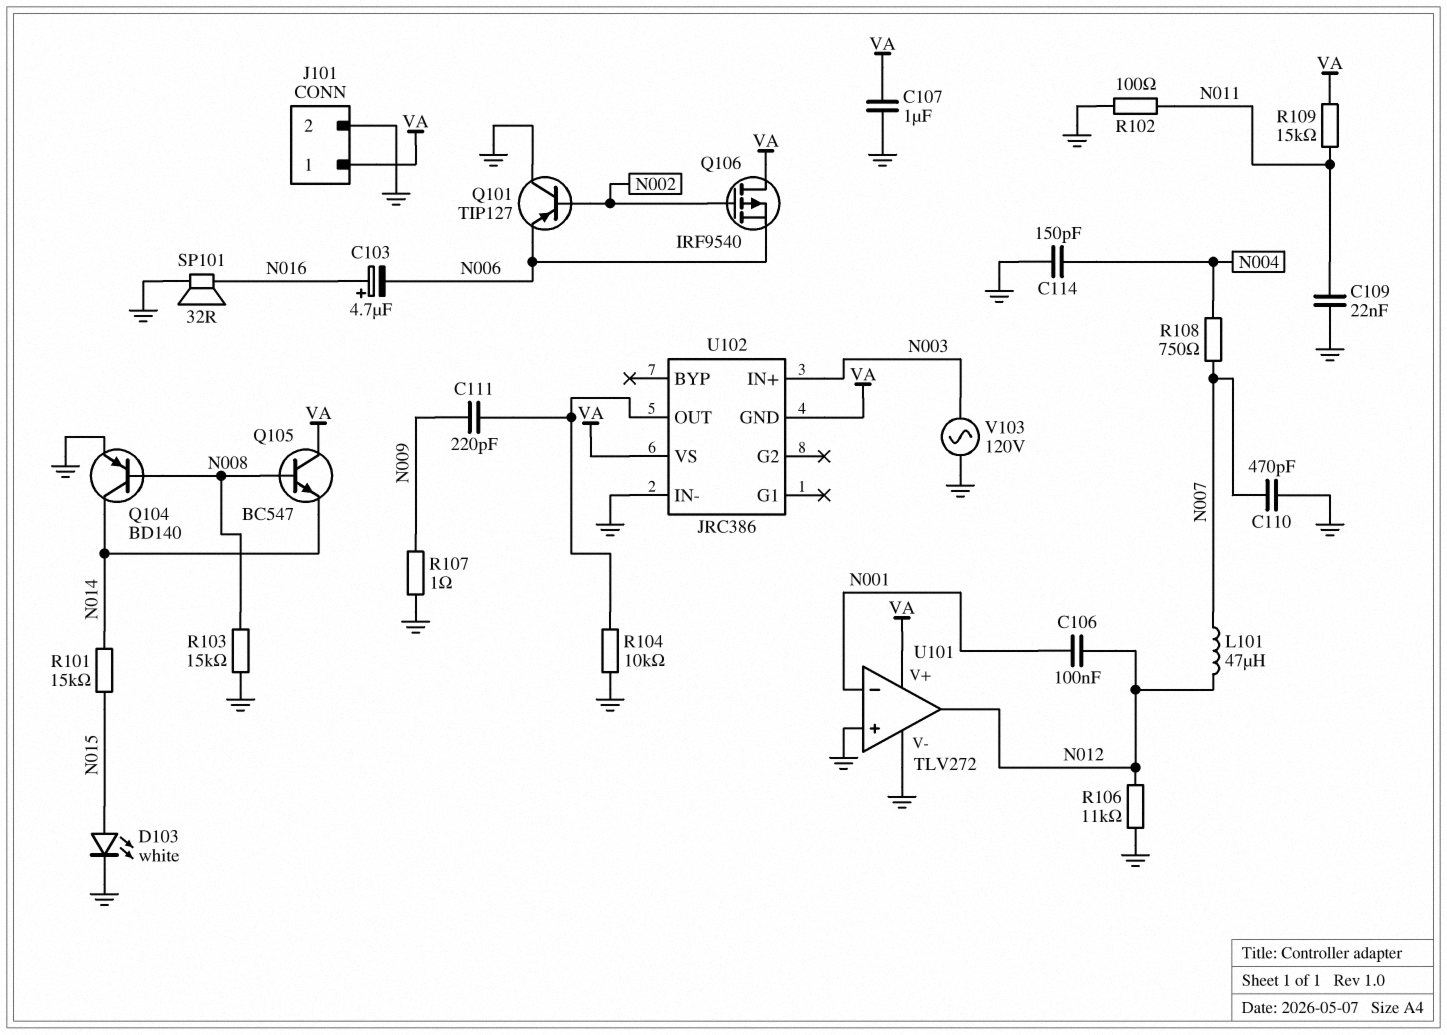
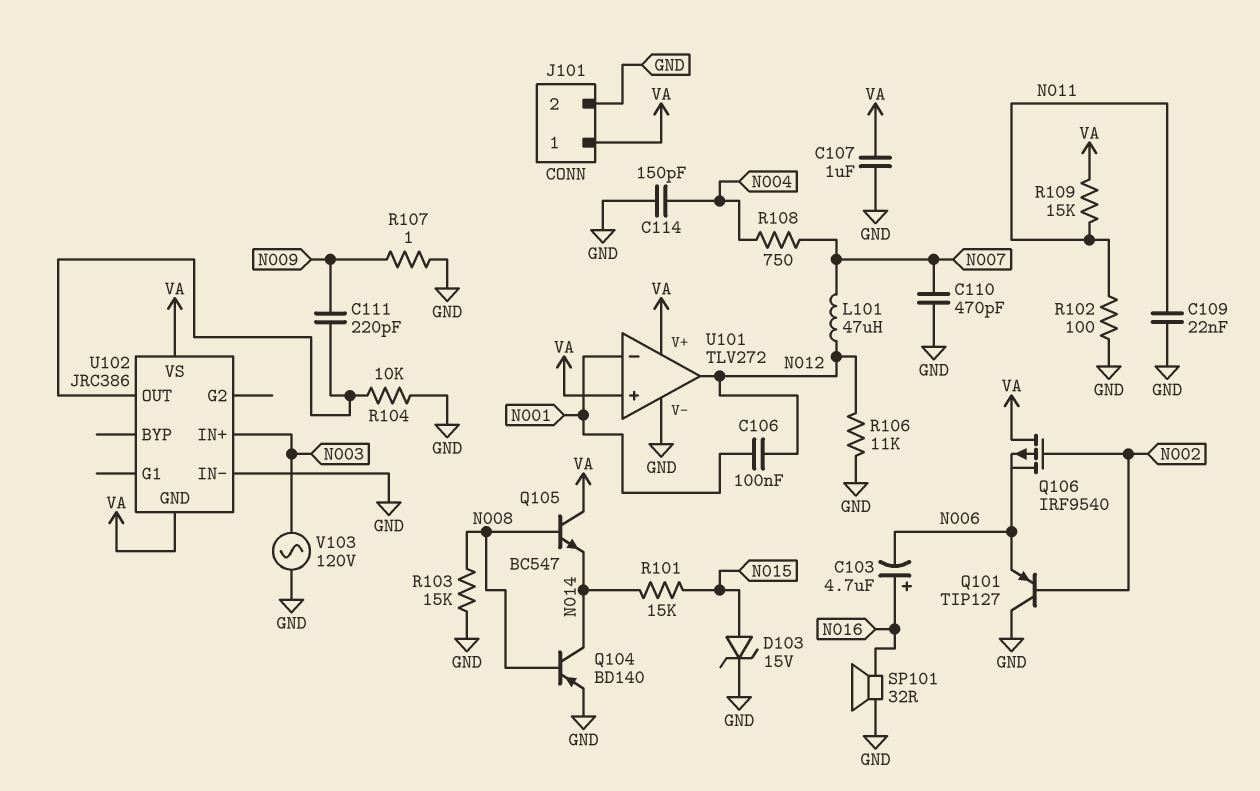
D103: LED white (A N015, K GND) -> zener 15V (A N015, K GND)
U101 pin in+: GND -> VA

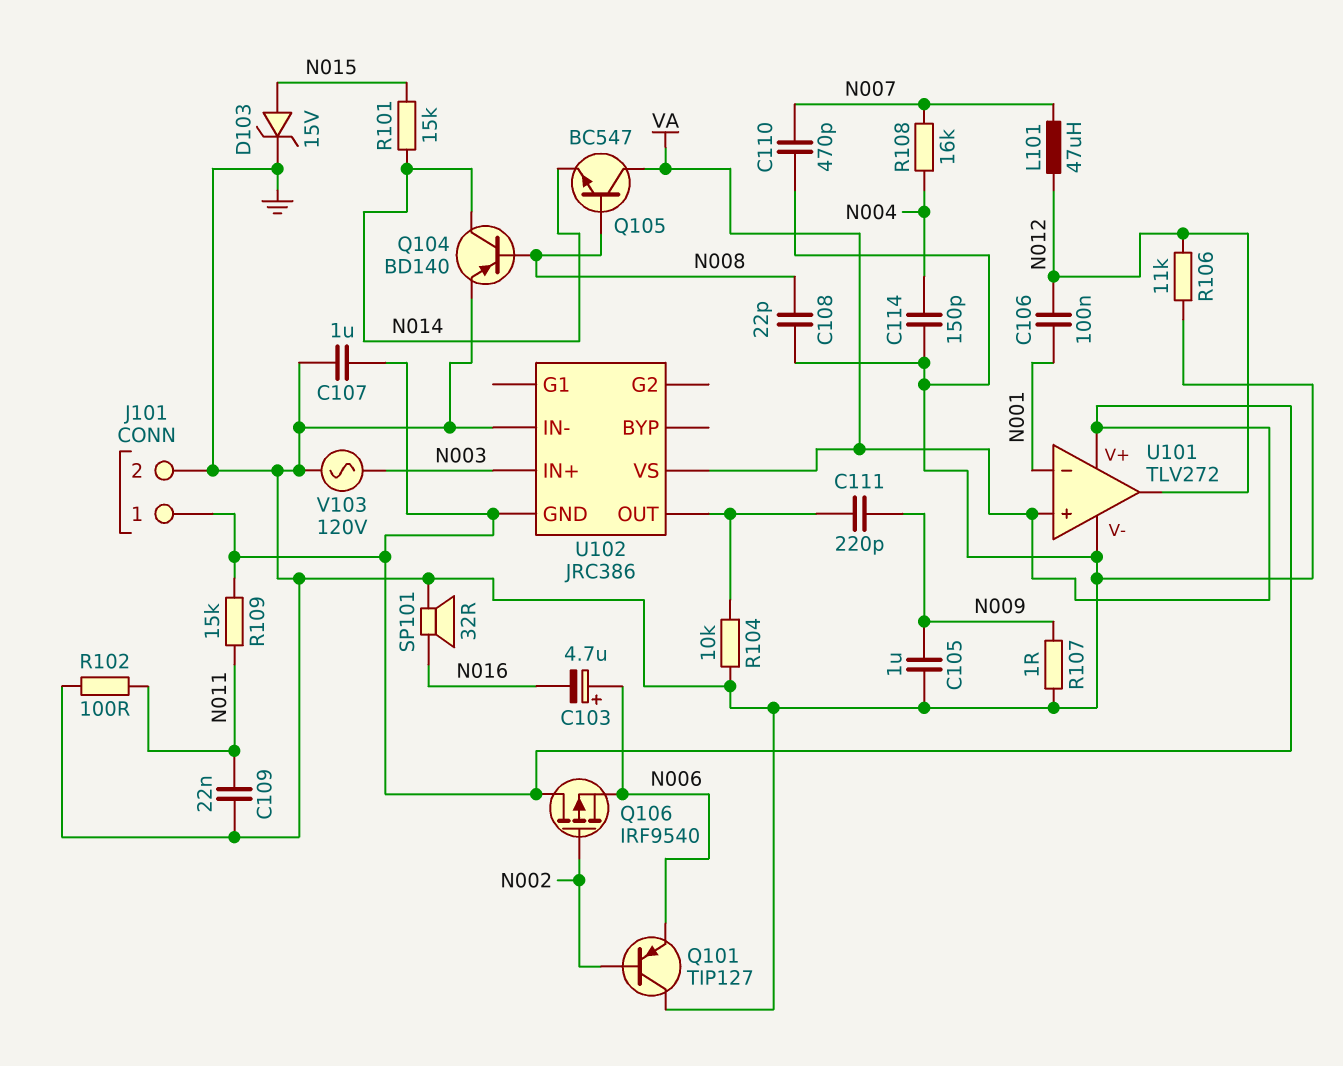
C103: 4.7uF (plus N016, minus N006) -> 4.7uF (plus N006, minus N016)
C105: none -> 1uF (GND, N009)
C108: none -> 22pF (GND, N008)
R103: 15k (GND, N008) -> none
R108: 750 (N004, N007) -> 16k (N004, N007)

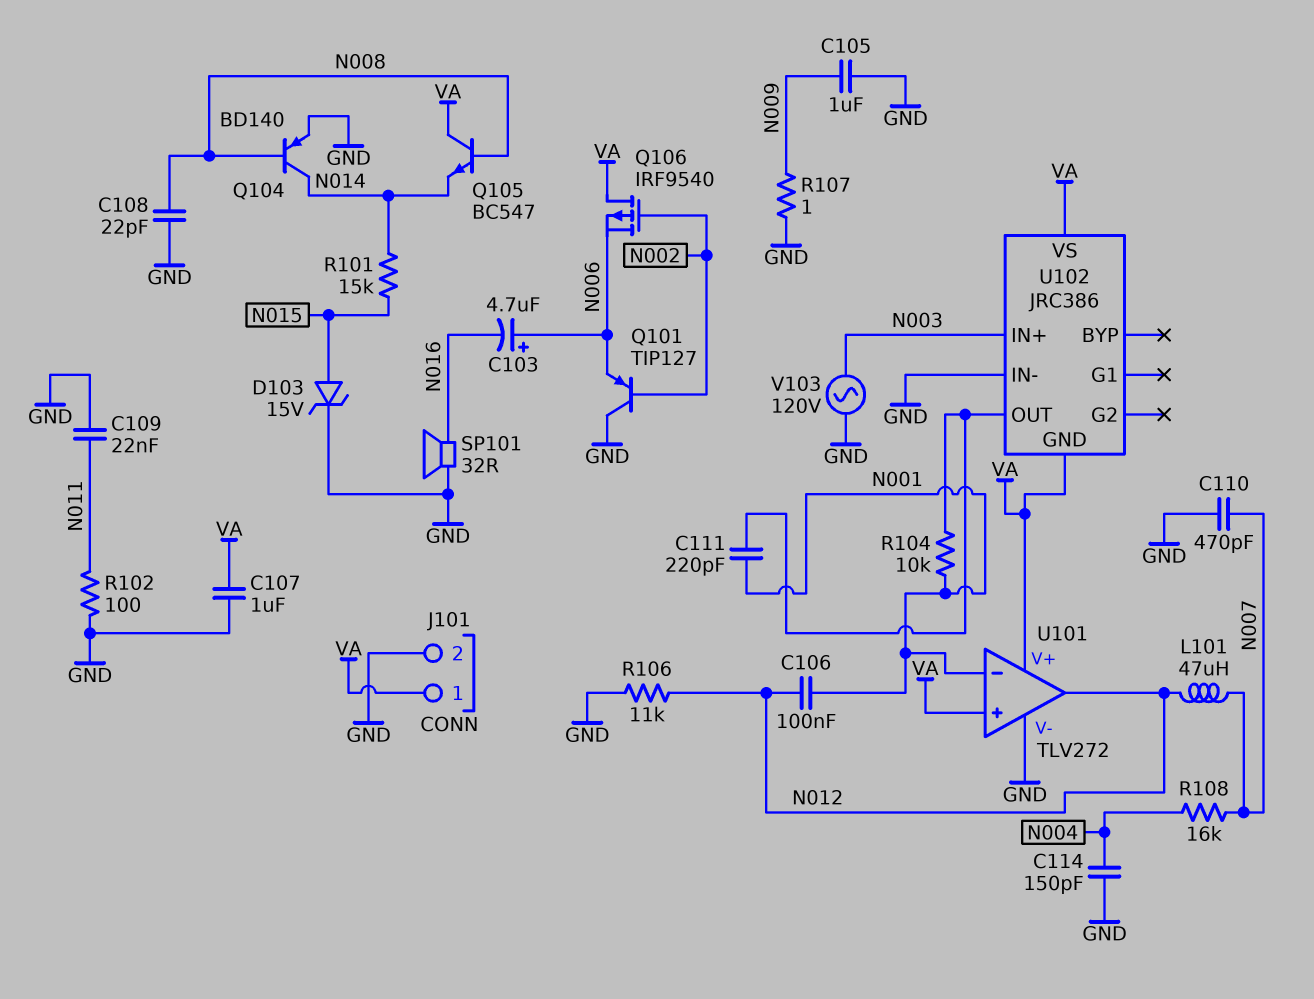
C111: 220pF (N009, U102/OUT) -> 220pF (N001, U102/OUT)
R104: 10k (GND, U102/OUT) -> 10k (N001, U102/OUT)
R109: 15k (N011, VA) -> none

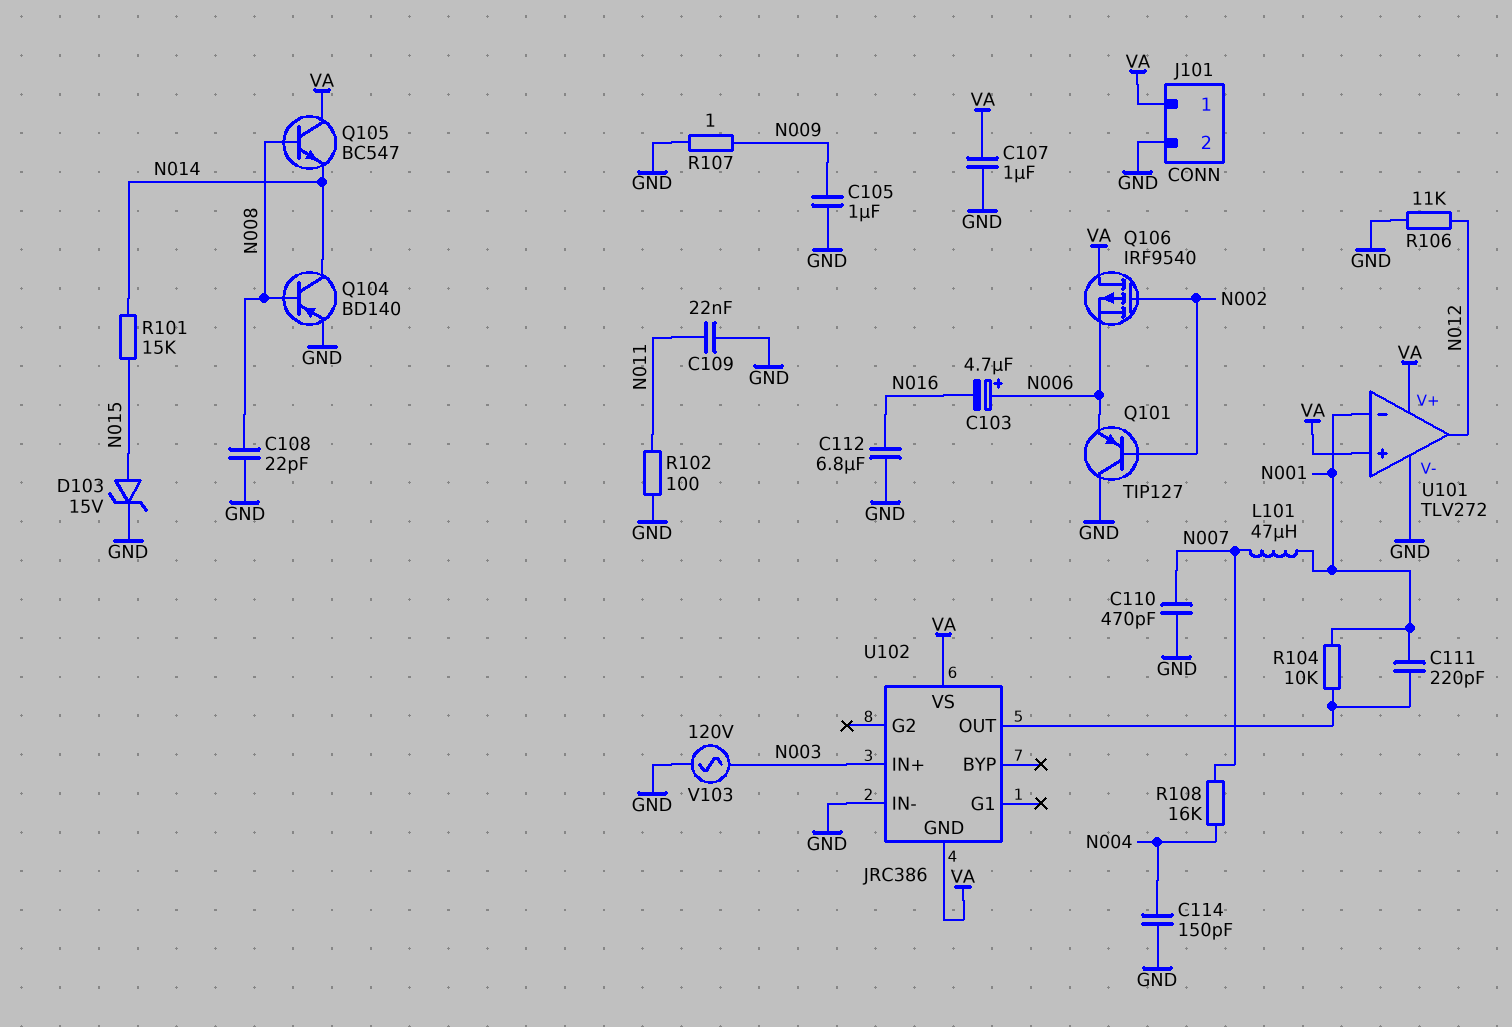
C106: 100nF (N001, N012) -> none
C112: none -> 6.8uF (GND, N016)
L101: 47uH (N007, N012) -> 47uH (N001, N007)
SP101: speaker 32R (GND, N016) -> none

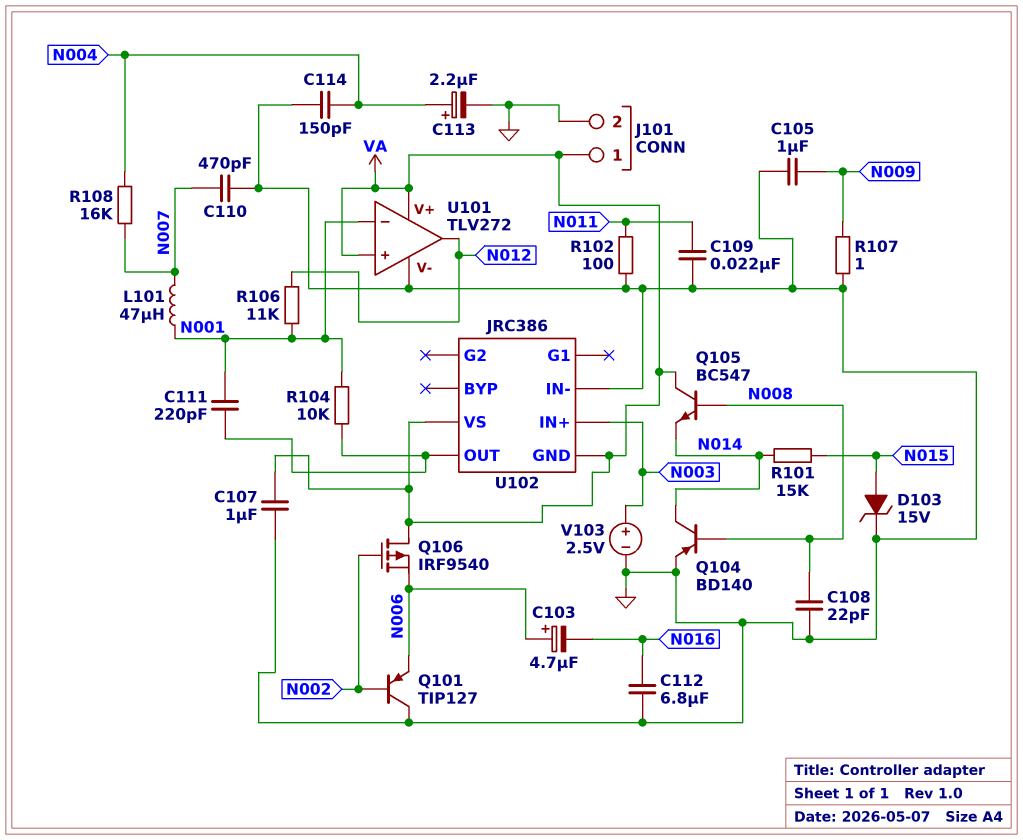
C113: none -> 2.2uF (plus N004, minus GND)
R106: 11k (GND, N012) -> 11k (N001, N012)
V103: AC 120V (GND, N003) -> 2.5V (plus N003, minus GND)

